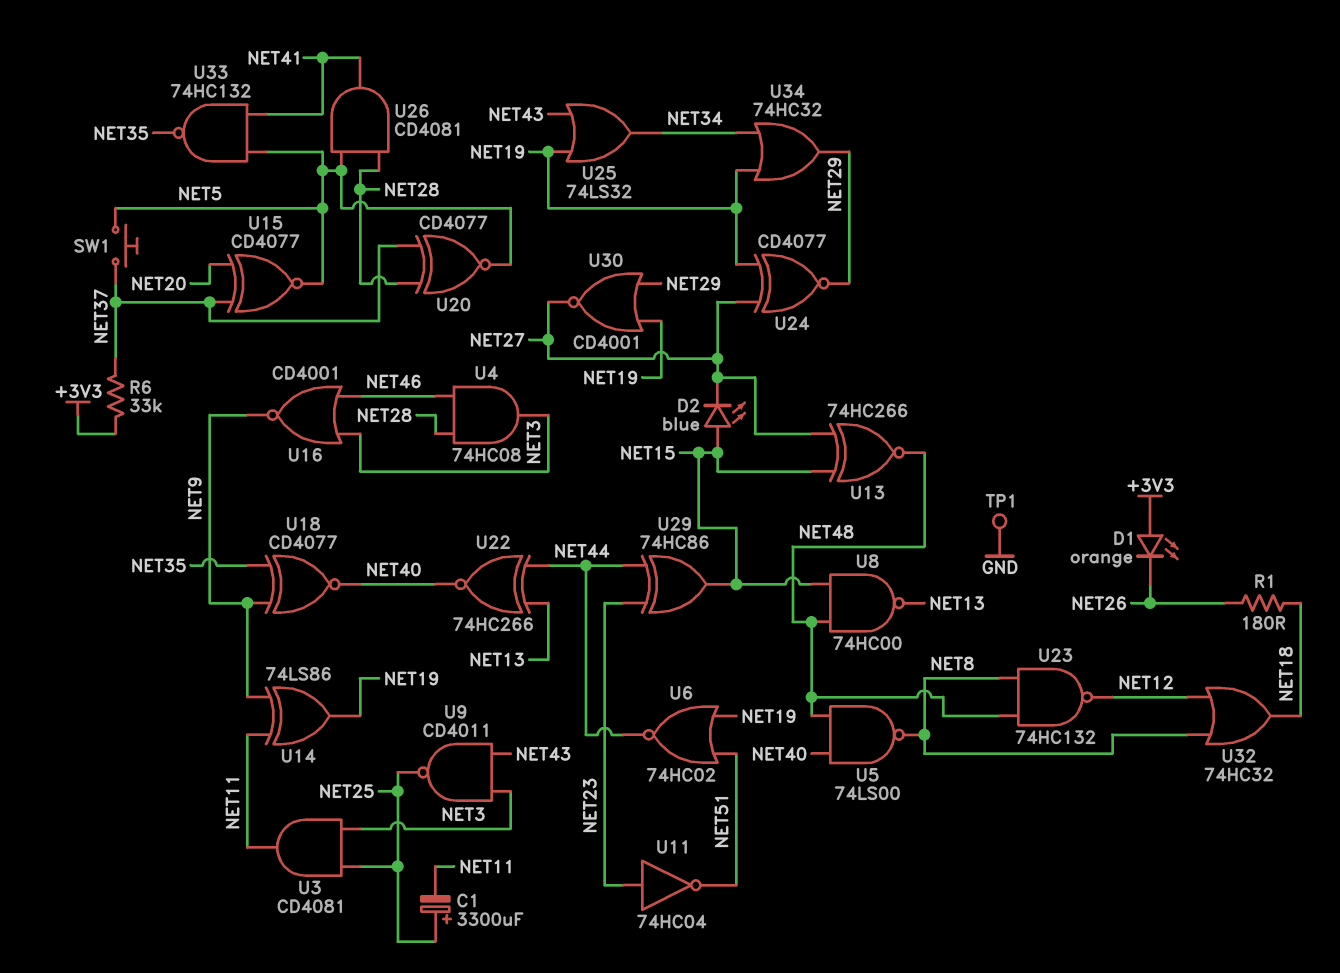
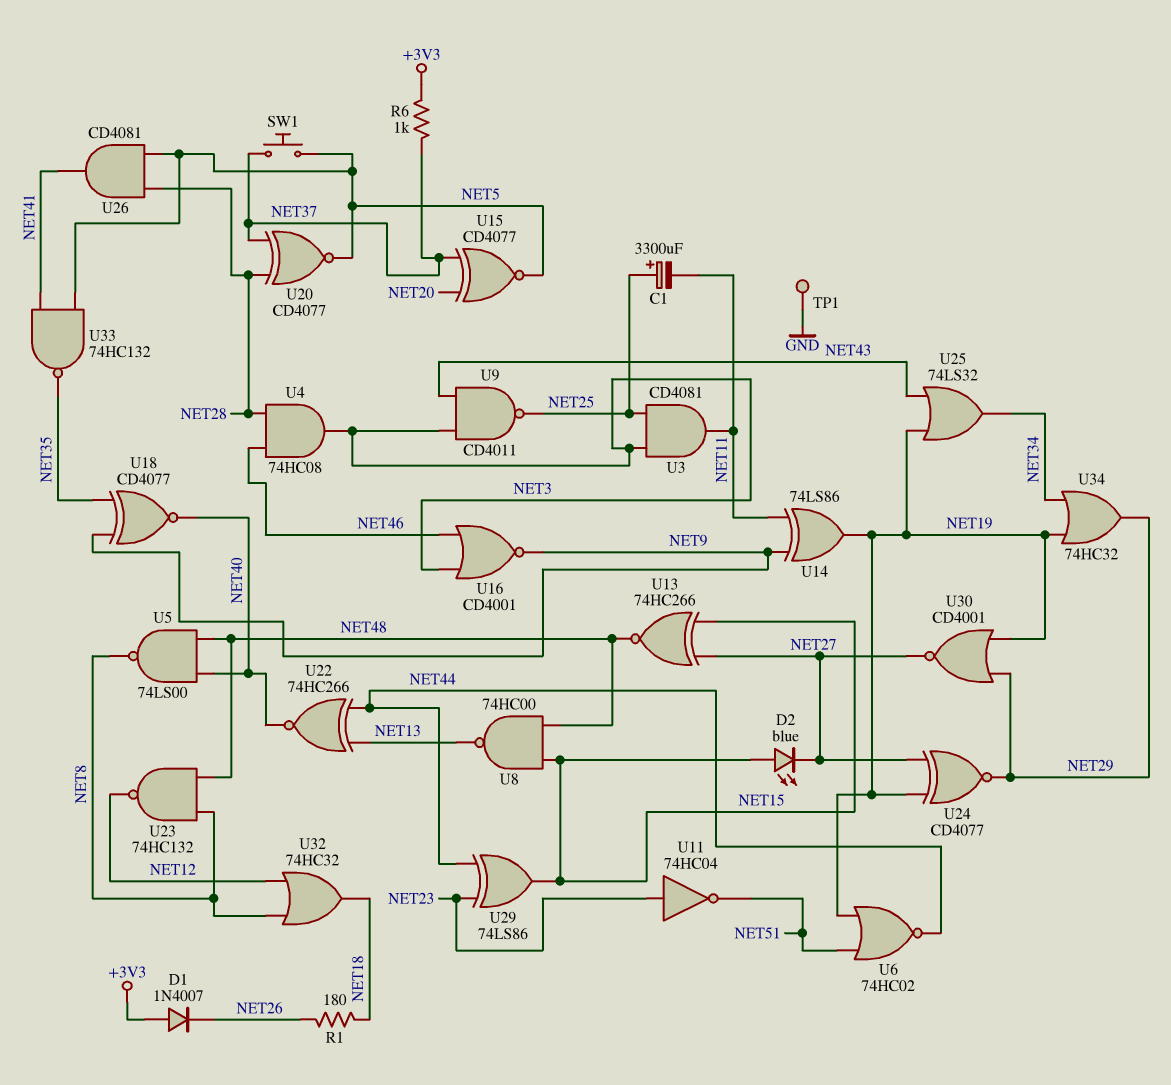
D1: LED orange (A +3V3, K NET26) -> diode 1N4007 (A +3V3, K NET26)
R6: 33k (+3V3, NET37) -> 1k (+3V3, NET37)
U29: XOR 74HC86 (in NET23, in NET44, out NET15) -> XOR 74LS86 (in NET23, in NET44, out NET15)

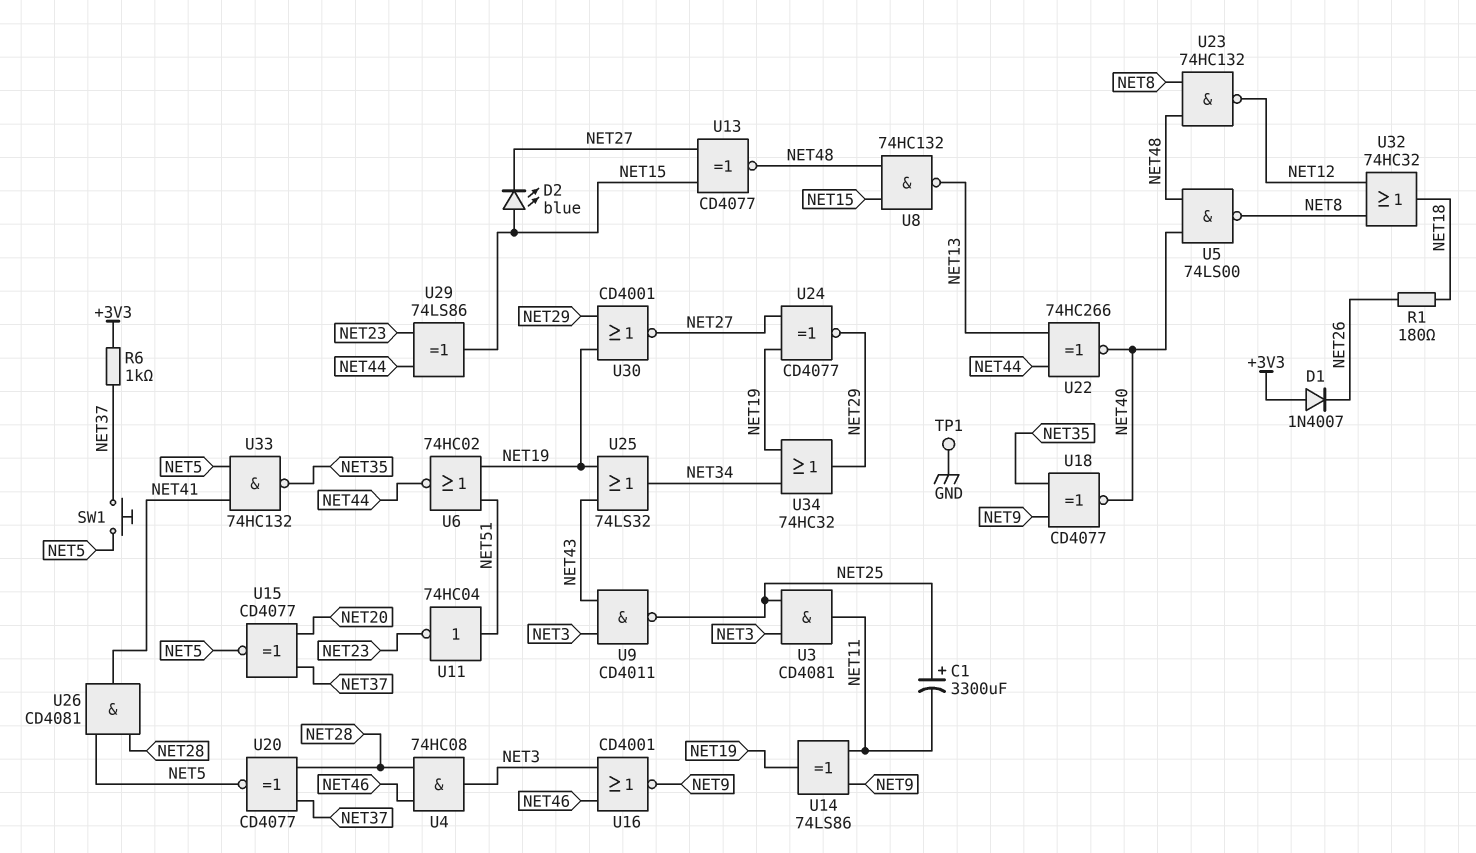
U8: NAND 74HC00 (in NET15, in NET48, out NET13) -> NAND 74HC132 (in NET15, in NET48, out NET13)
U11: NOT 74HC04 (in NET23, out NET51) -> NOT 74HC04 (in NET51, out NET23)
U13: XNOR 74HC266 (in NET15, in NET27, out NET48) -> XNOR CD4077 (in NET15, in NET27, out NET48)

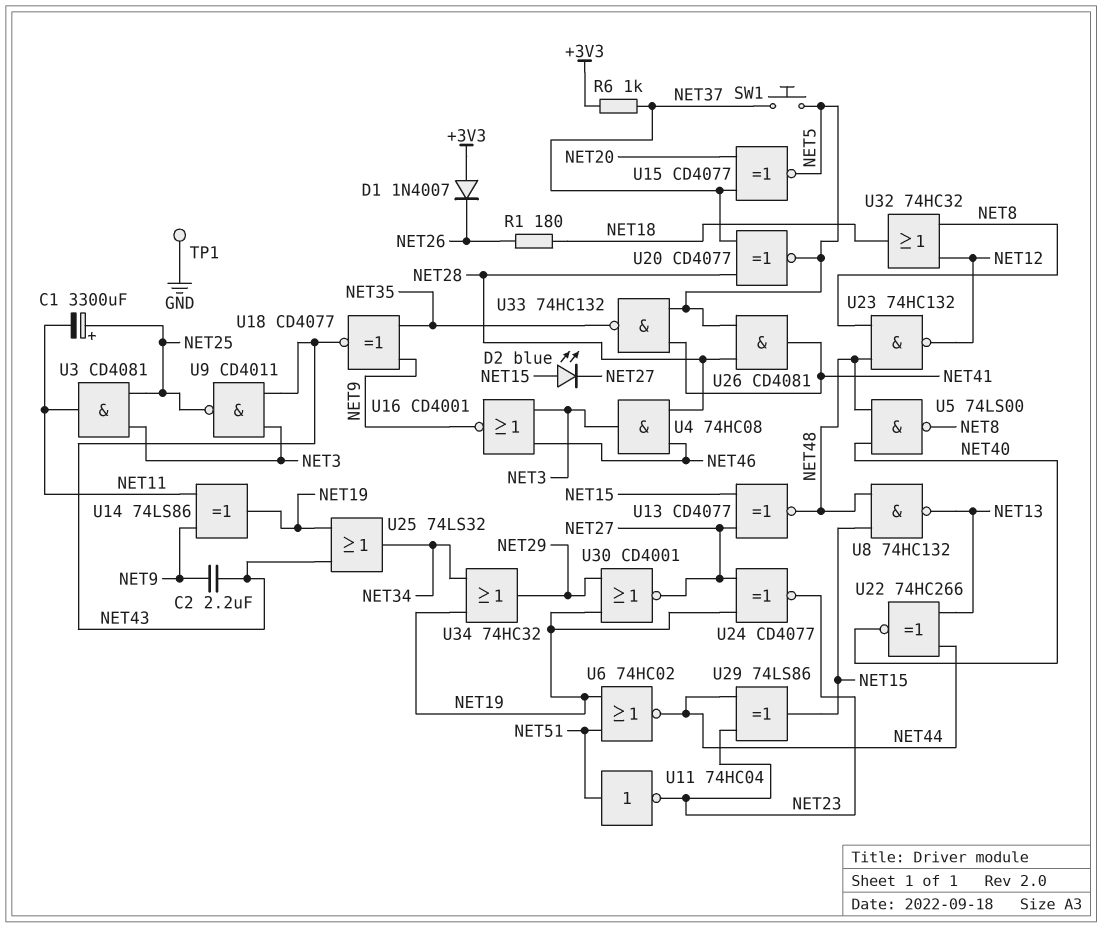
C2: none -> 2.2uF (NET9, NET43)
U18: XNOR CD4077 (in NET9, in NET35, out NET40) -> XNOR CD4077 (in NET9, in NET35, out NET43)
U24: XNOR CD4077 (in NET19, in NET27, out NET29) -> XNOR CD4077 (in NET19, in NET27, out NET23)

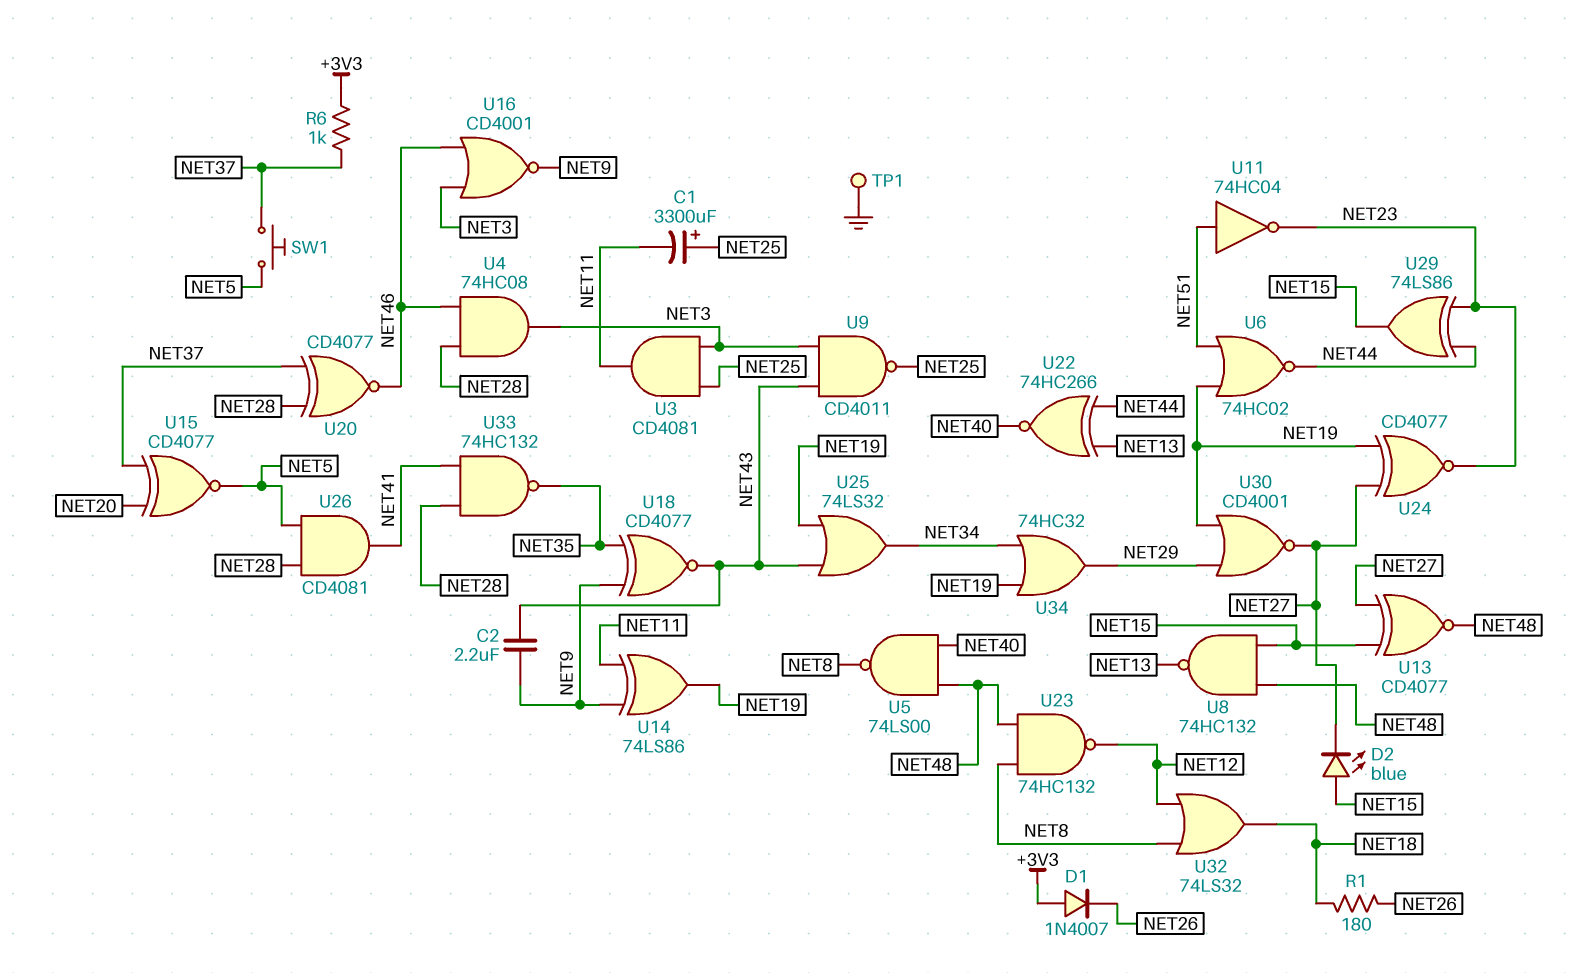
U20: XNOR CD4077 (in NET28, in NET37, out NET5) -> XNOR CD4077 (in NET28, in NET37, out NET46)
U32: OR 74HC32 (in NET8, in NET12, out NET18) -> OR 74LS32 (in NET8, in NET12, out NET18)
U33: NAND 74HC132 (in NET5, in NET41, out NET35) -> NAND 74HC132 (in NET28, in NET41, out NET35)

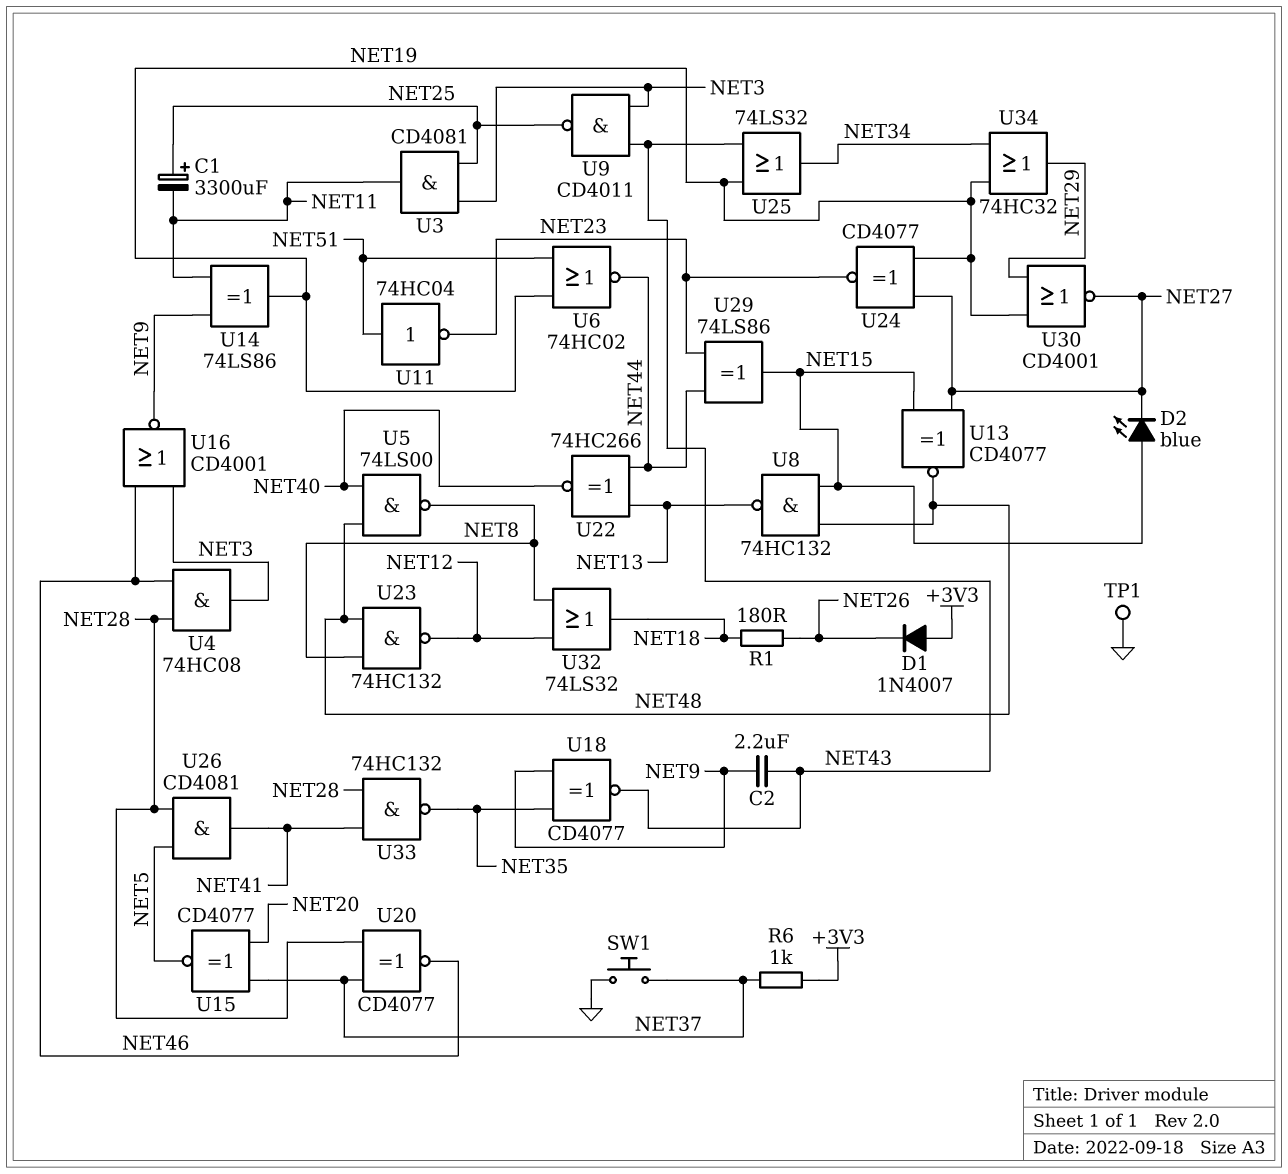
SW1: button (NET5, NET37) -> button (GND, NET37)

